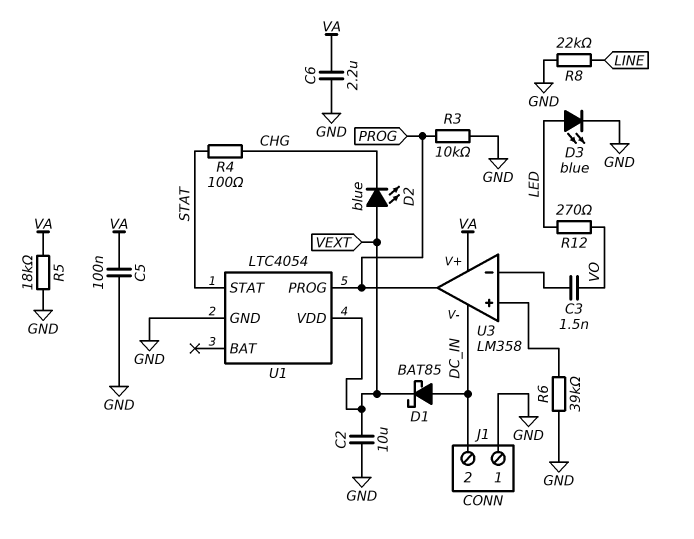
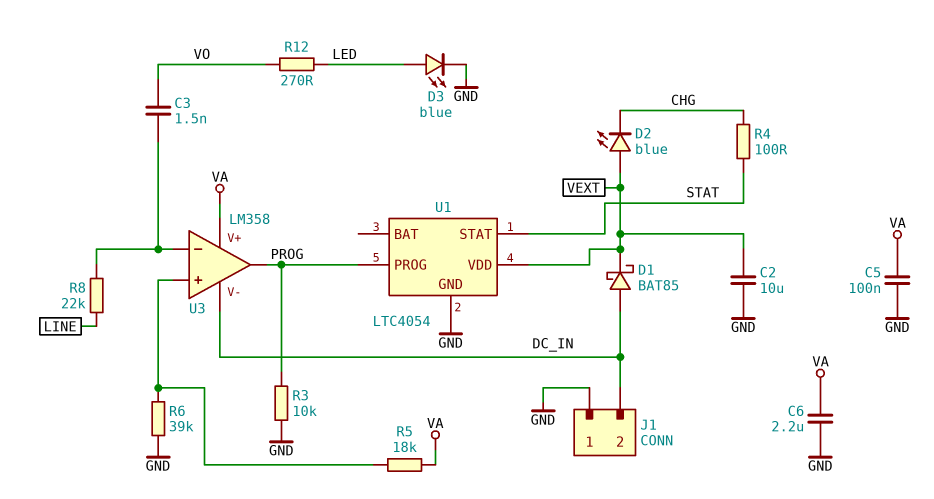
R5: 18k (GND, VA) -> 18k (U3/in+, VA)
R8: 22k (GND, LINE) -> 22k (LINE, U3/in-)

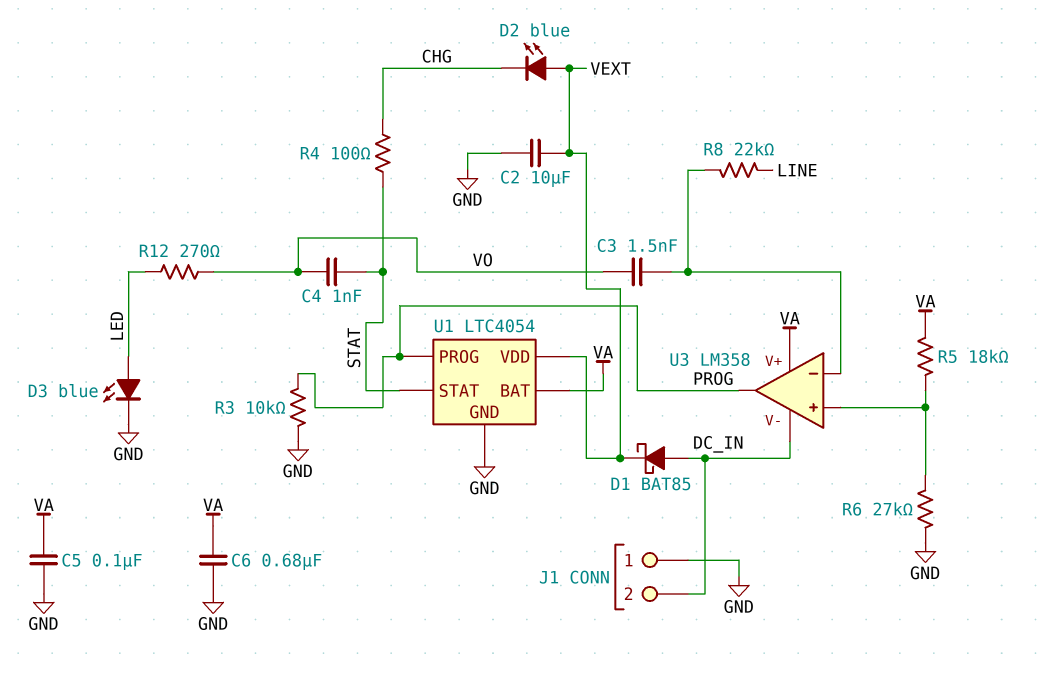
C4: none -> 1nF (STAT, VO)
C6: 2.2uF (GND, VA) -> 680nF (GND, VA)
R6: 39k (GND, U3/in+) -> 27k (GND, U3/in+)
U1 pin BAT: none -> VA

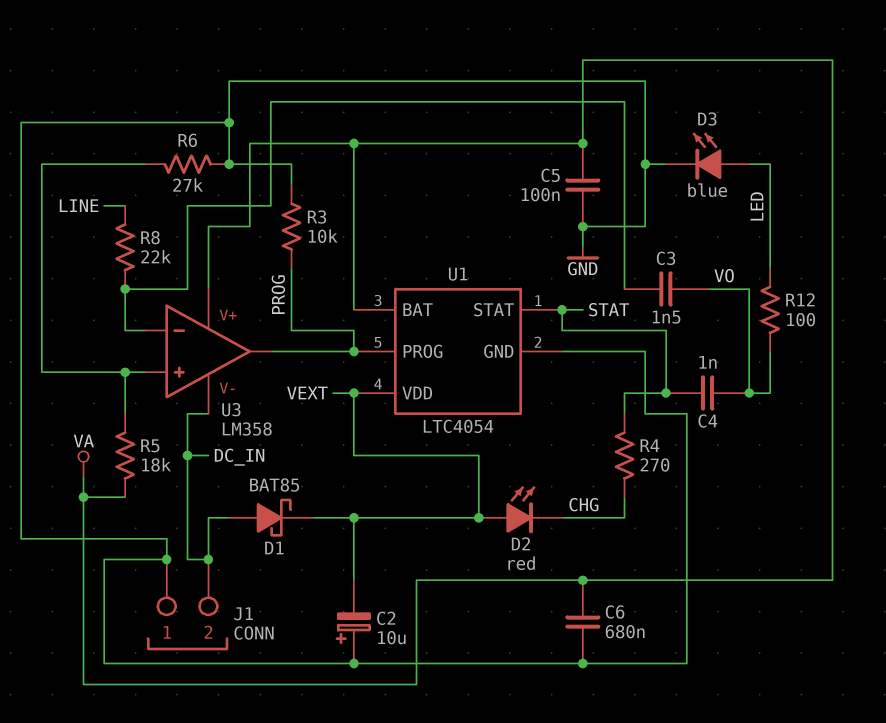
C2: 10uF (GND, VEXT) -> 10uF (plus GND, minus VEXT)
D2: LED blue (A VEXT, K CHG) -> LED red (A VEXT, K CHG)
R4: 100 (CHG, STAT) -> 270 (CHG, STAT)
R12: 270 (LED, VO) -> 100 (LED, VO)

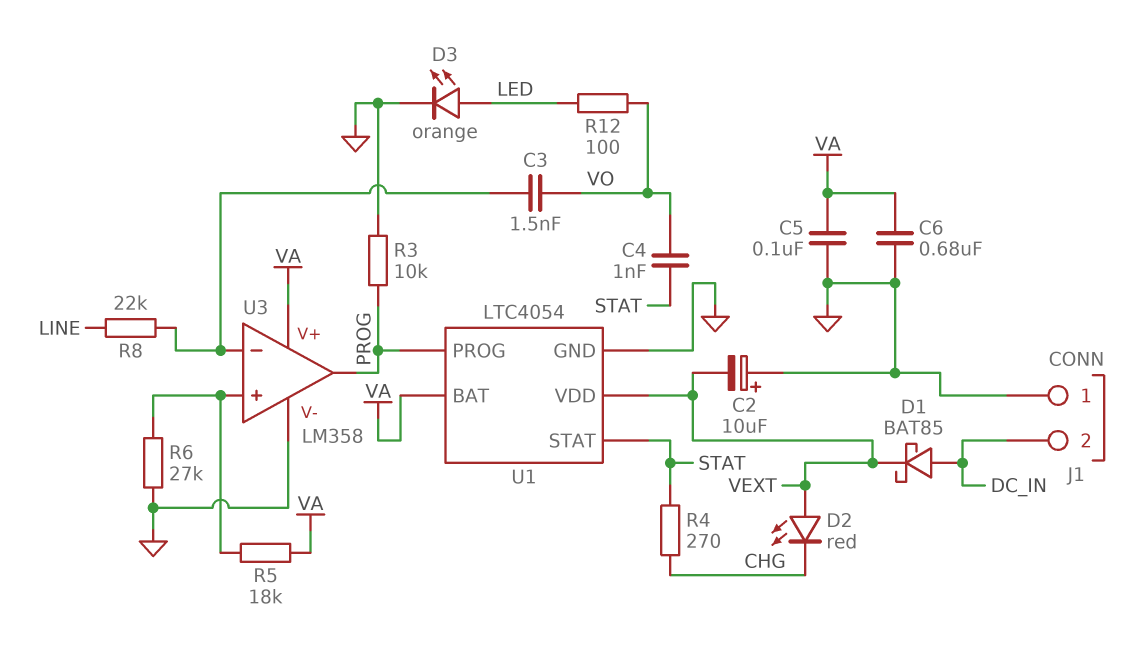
D3: LED blue (A LED, K GND) -> LED orange (A LED, K GND)
U3 pin V-: DC_IN -> GND

